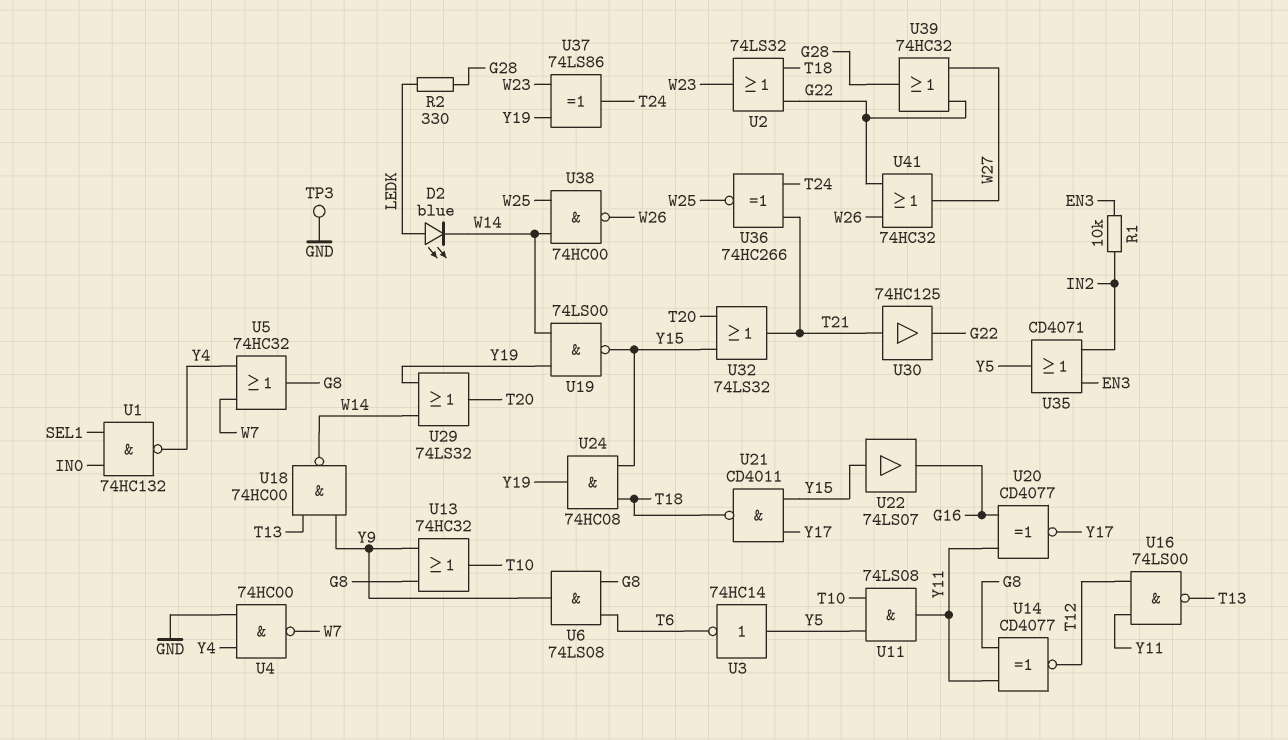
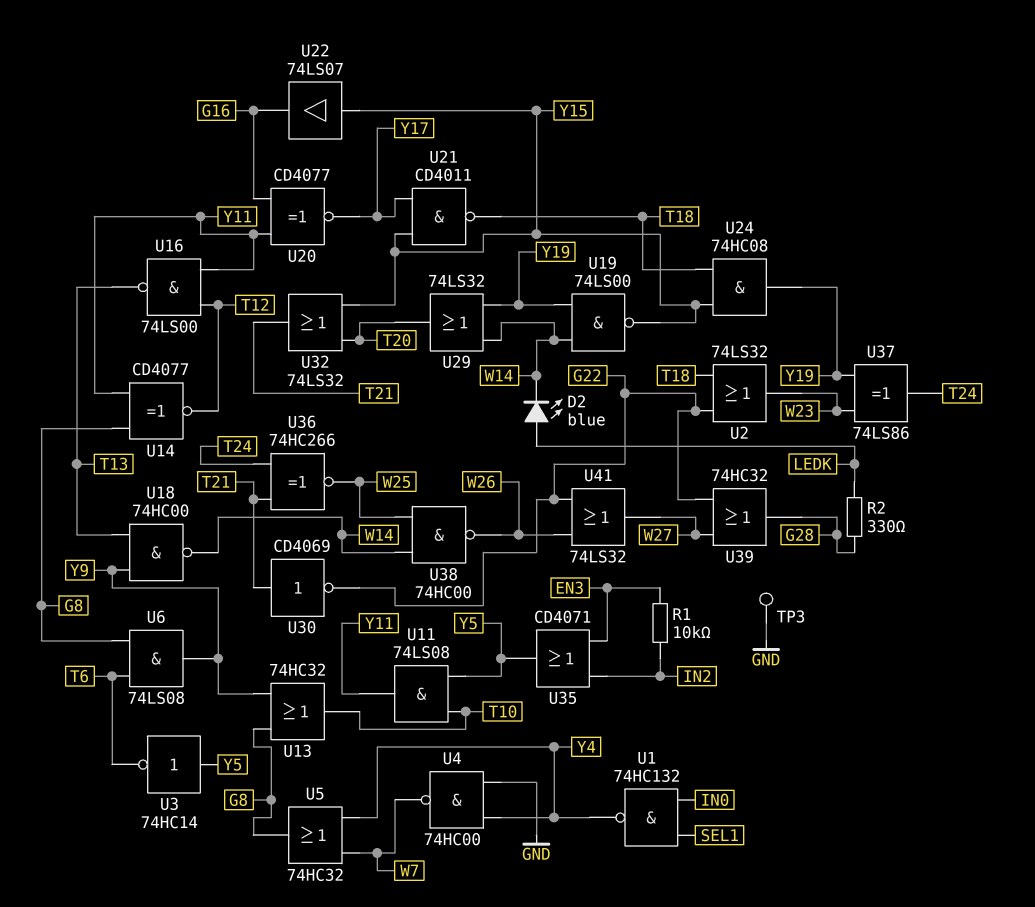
U30: buffer 74HC125 (in T21, out G22) -> NOT CD4069 (in T21, out G22)
U41: OR 74HC32 (in G22, in W26, out W27) -> OR 74LS32 (in G22, in W26, out W27)

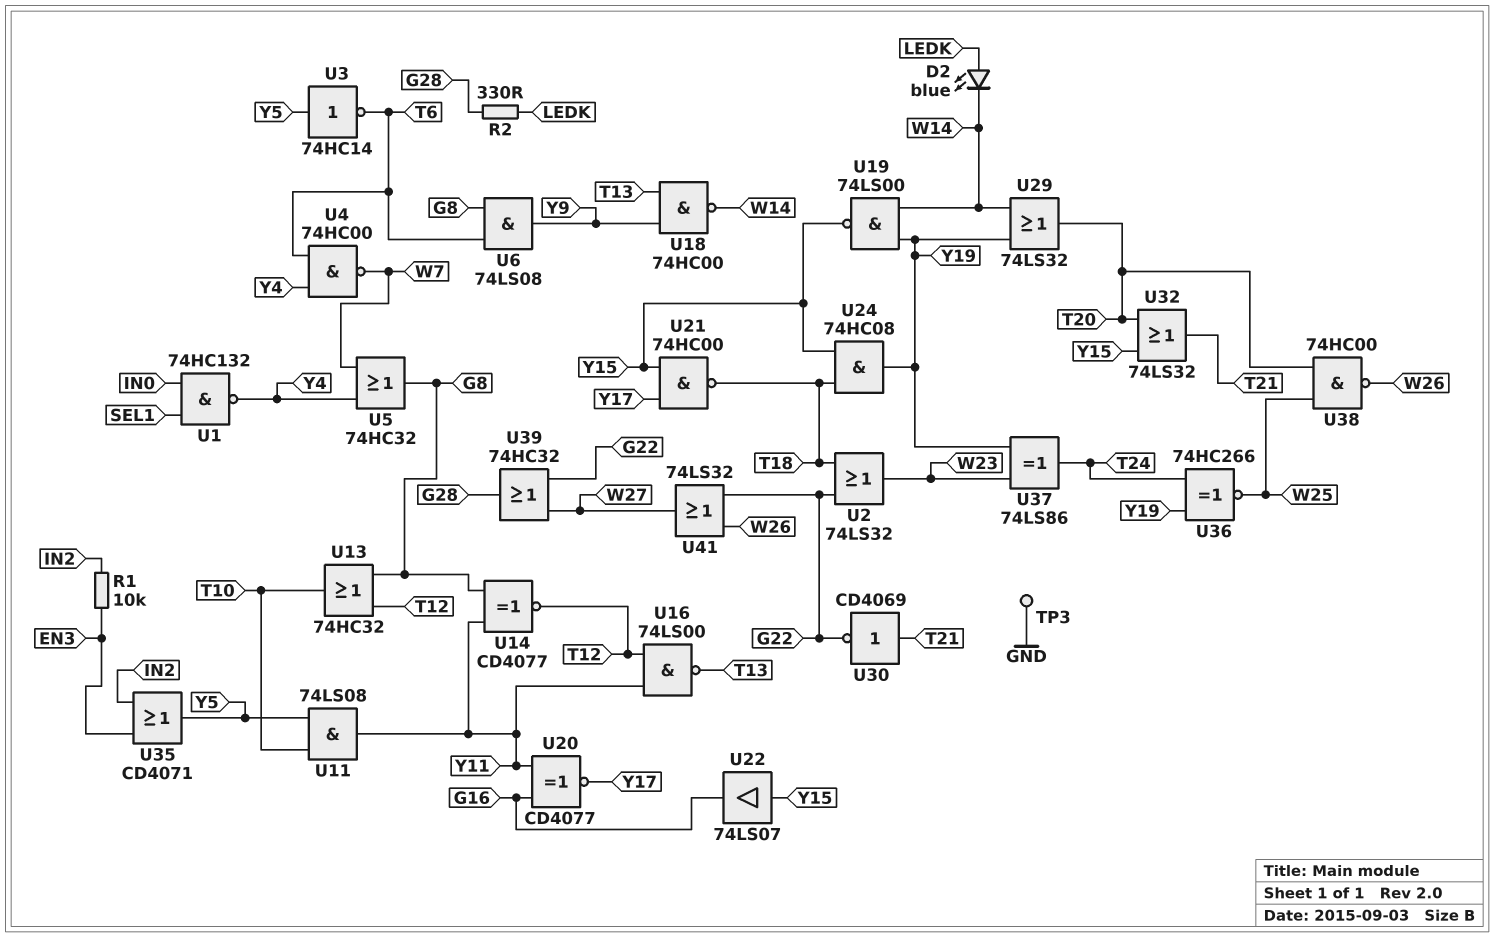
U4: NAND 74HC00 (in GND, in Y4, out W7) -> NAND 74HC00 (in T6, in Y4, out W7)
U13: OR 74HC32 (in G8, in Y9, out T10) -> OR 74HC32 (in G8, in T12, out T10)
U21: NAND CD4011 (in Y15, in Y17, out T18) -> NAND 74HC00 (in Y15, in Y17, out T18)
U36: XNOR 74HC266 (in T21, in T24, out W25) -> XNOR 74HC266 (in T24, in Y19, out W25)
U38: NAND 74HC00 (in W14, in W25, out W26) -> NAND 74HC00 (in T20, in W25, out W26)

